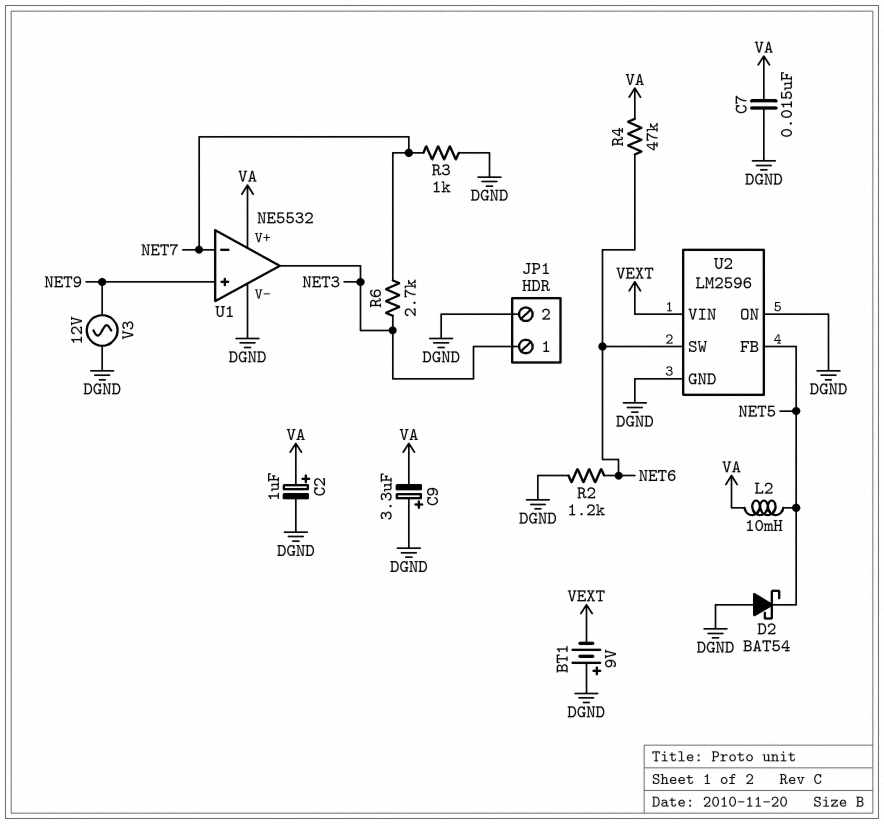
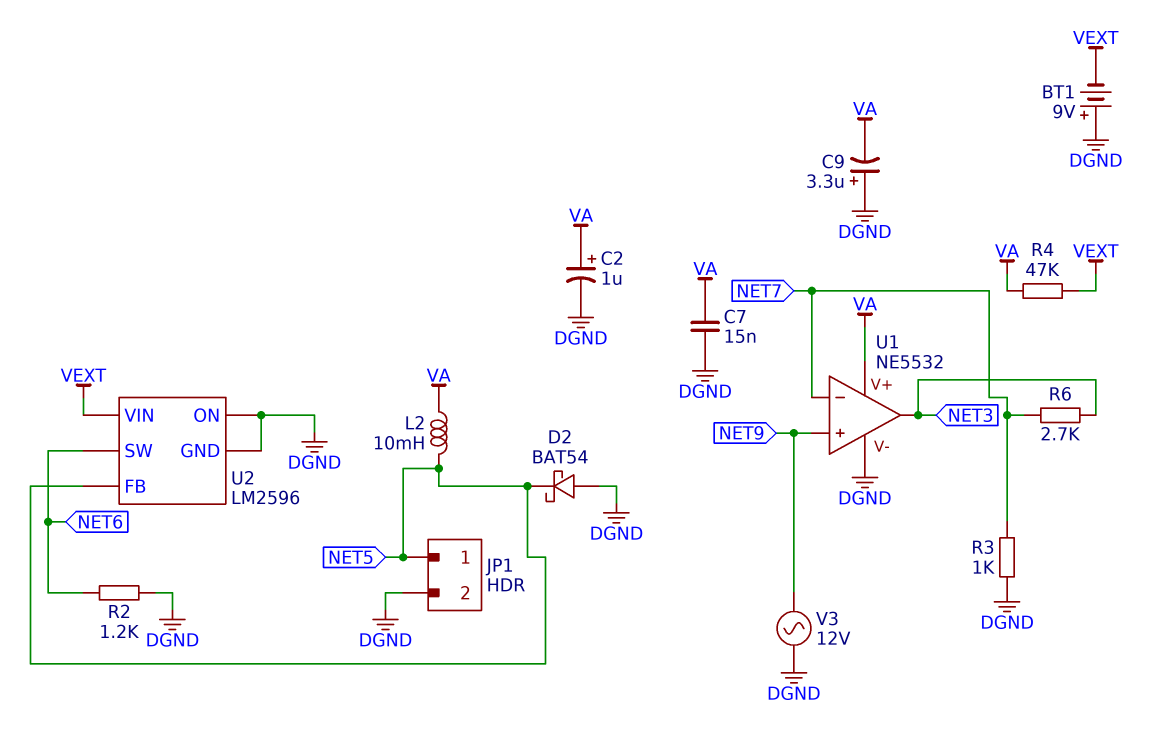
JP1 pin 1: NET3 -> NET5
R4: 47k (NET6, VA) -> 47k (VA, VEXT)

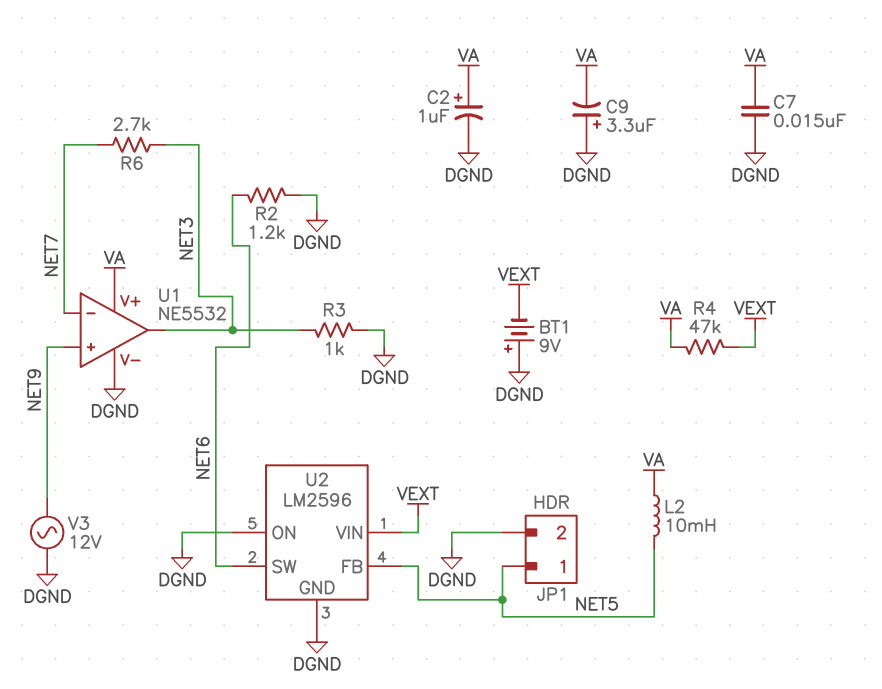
D2: schottky BAT54 (A DGND, K NET5) -> none
R3: 1k (DGND, NET7) -> 1k (DGND, NET3)

